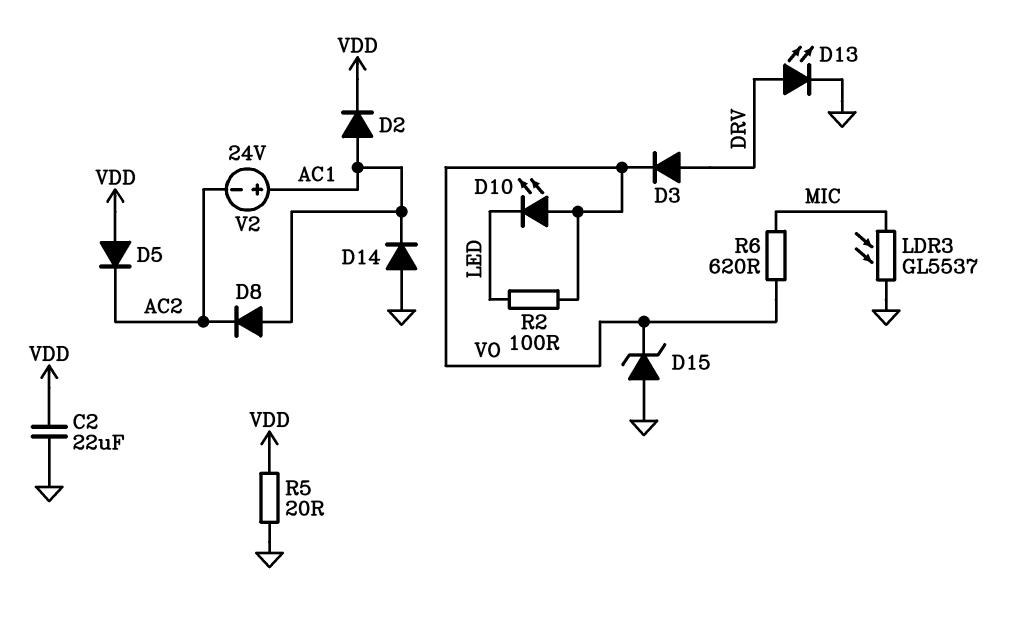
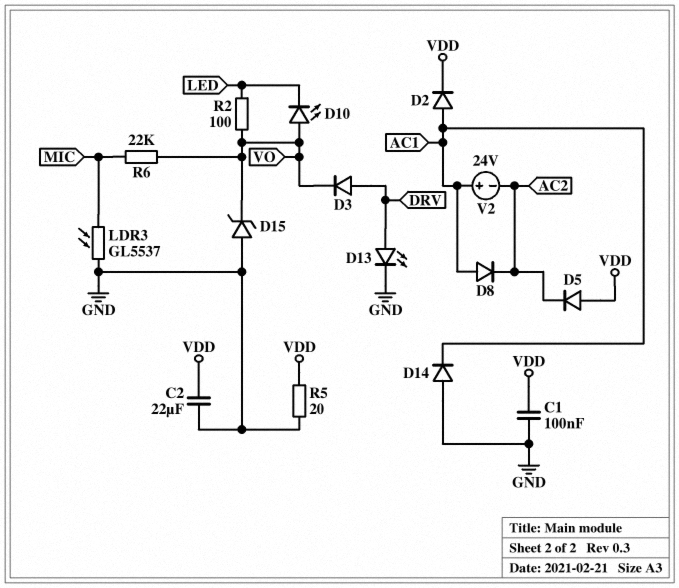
C1: none -> 100nF (GND, VDD)
R6: 620 (MIC, VO) -> 22k (MIC, VO)

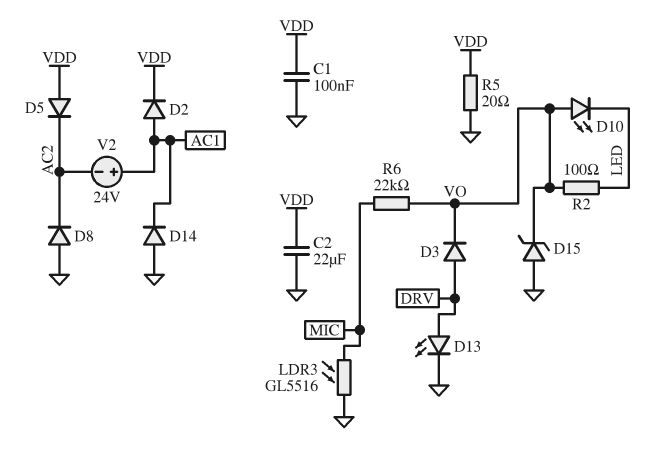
D8: diode (A AC1, K AC2) -> diode (A GND, K AC2)
LDR3: GL5537 (GND, MIC) -> GL5516 (GND, MIC)

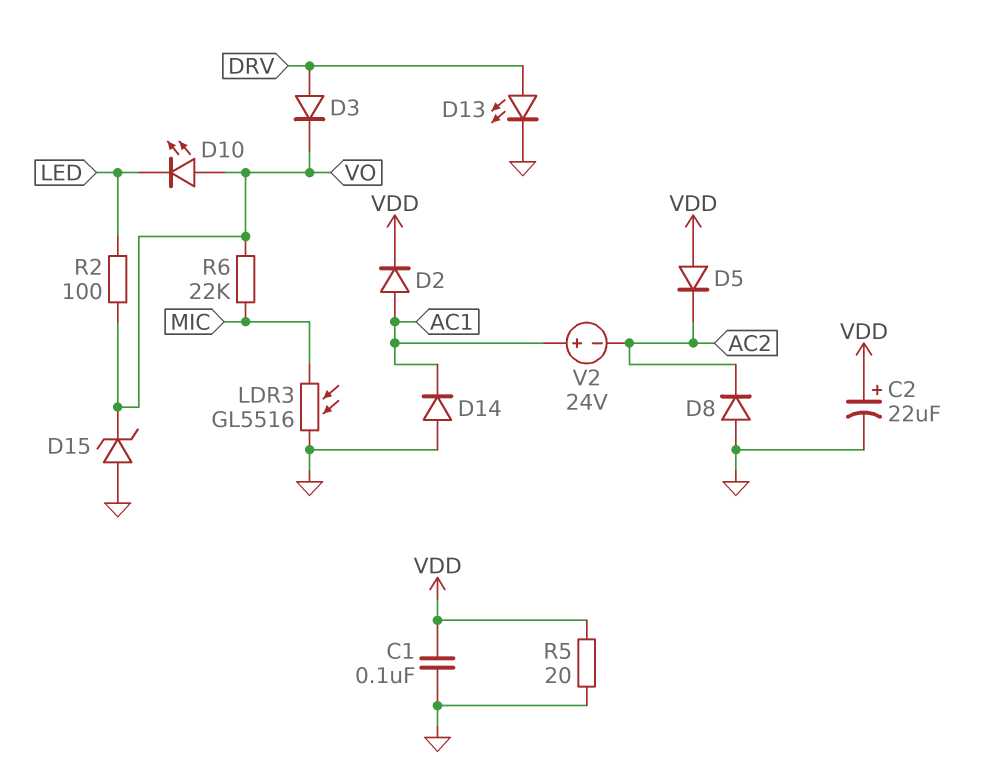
C2: 22uF (GND, VDD) -> 22uF (plus VDD, minus GND)

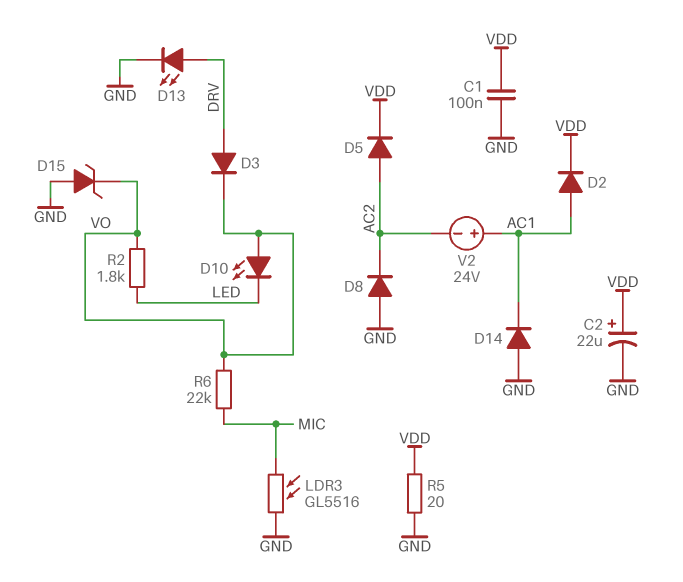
D5: diode (A VDD, K AC2) -> diode (A AC2, K VDD)
R2: 100 (LED, VO) -> 1.8k (LED, VO)

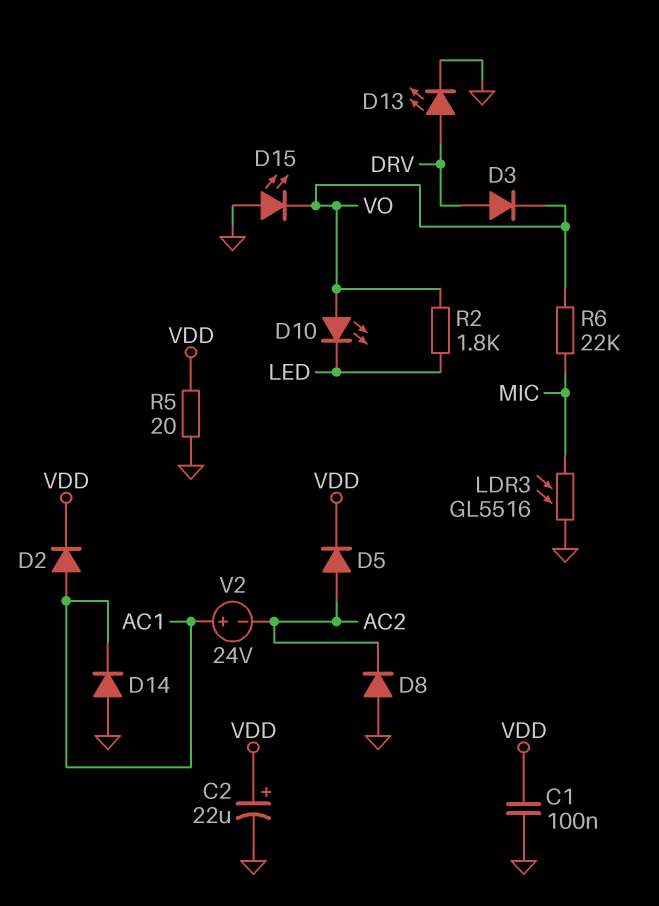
D15: zener (A GND, K VO) -> LED (A GND, K VO)

